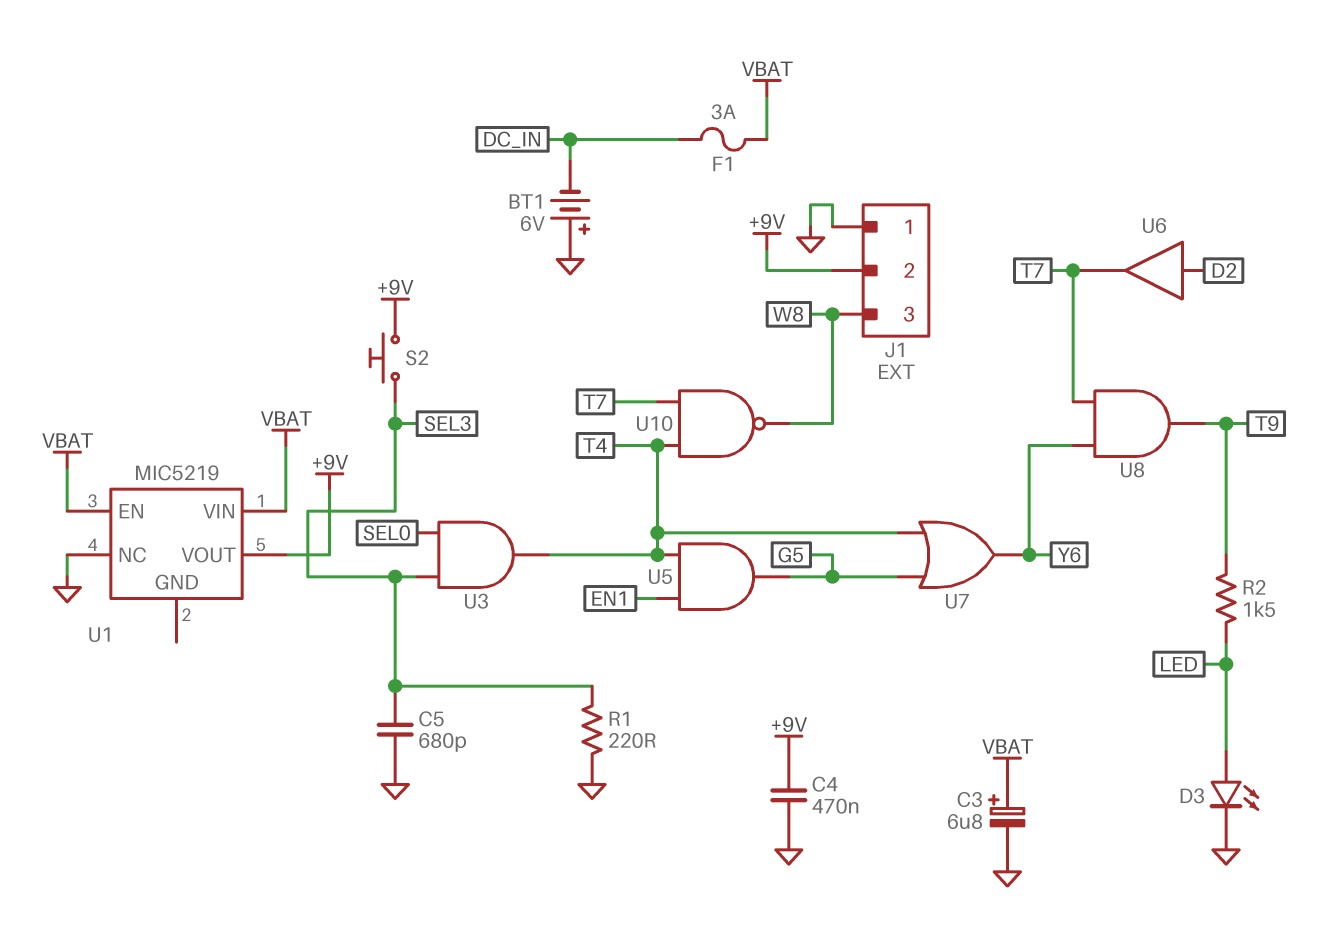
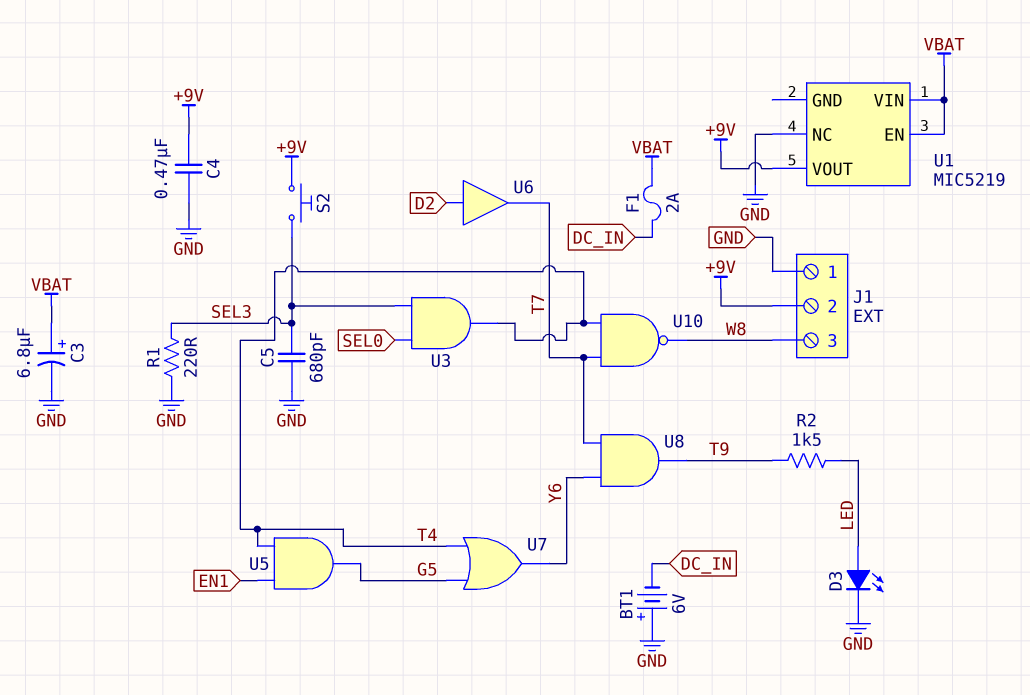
F1: 3A (DC_IN, VBAT) -> 2A (DC_IN, VBAT)

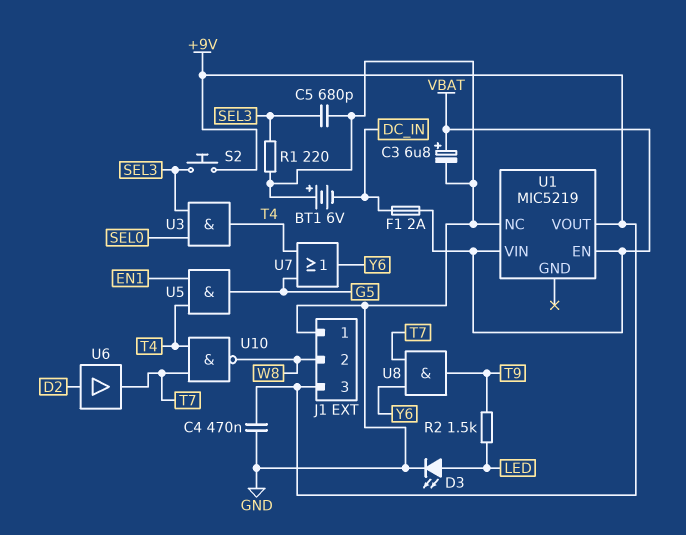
J1 pin 2: +9V -> W8
J1 pin 3: W8 -> +9V

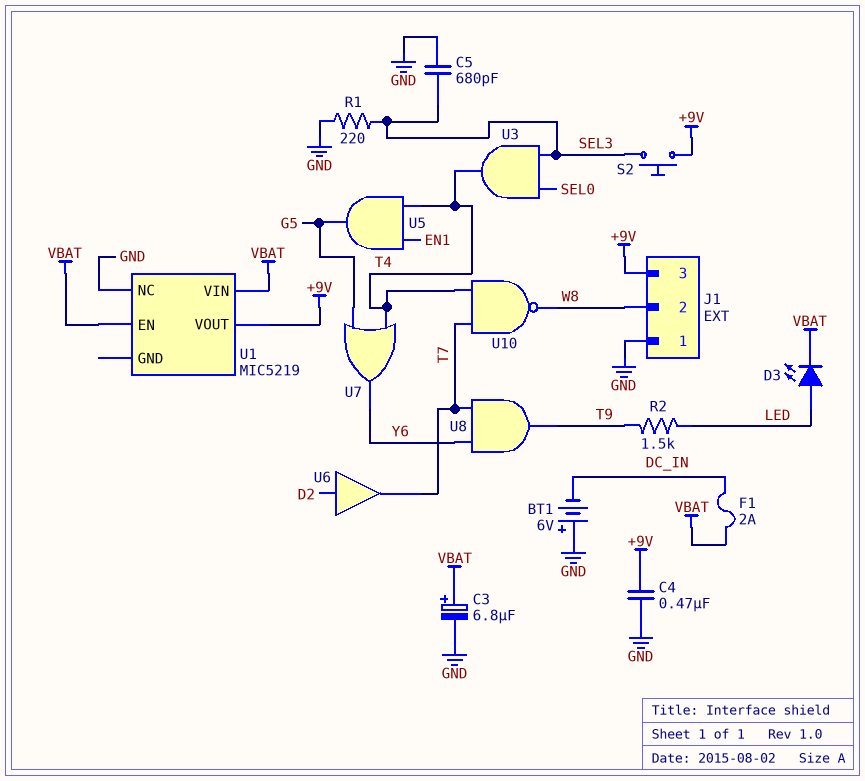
D3: LED (A LED, K GND) -> LED (A LED, K VBAT)

